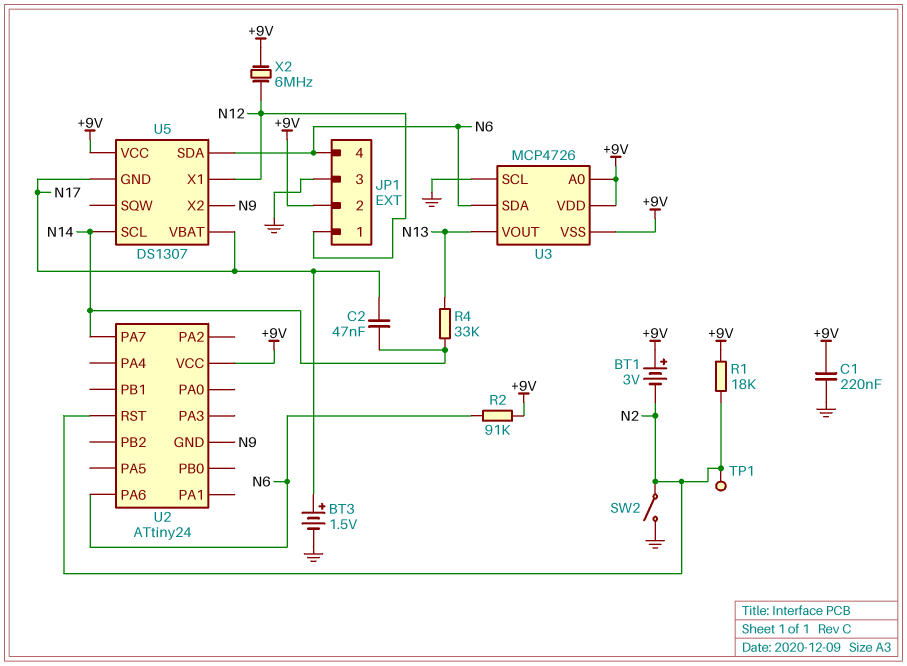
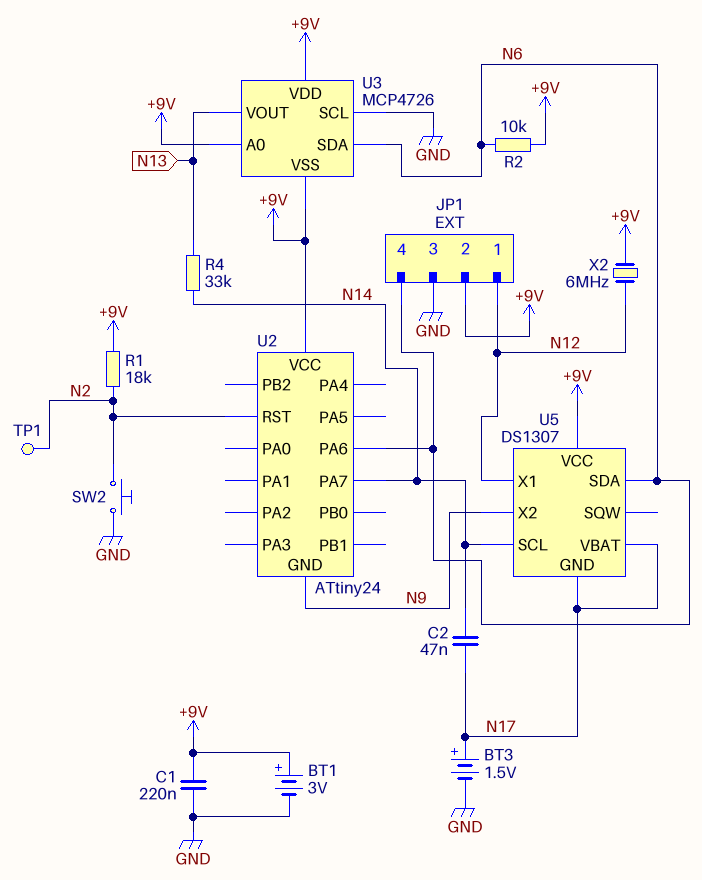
BT1: 3V (plus +9V, minus N2) -> 3V (plus +9V, minus GND)
R2: 91k (+9V, N6) -> 10k (+9V, N6)
SW2: switch (GND, N2) -> button (GND, N2)

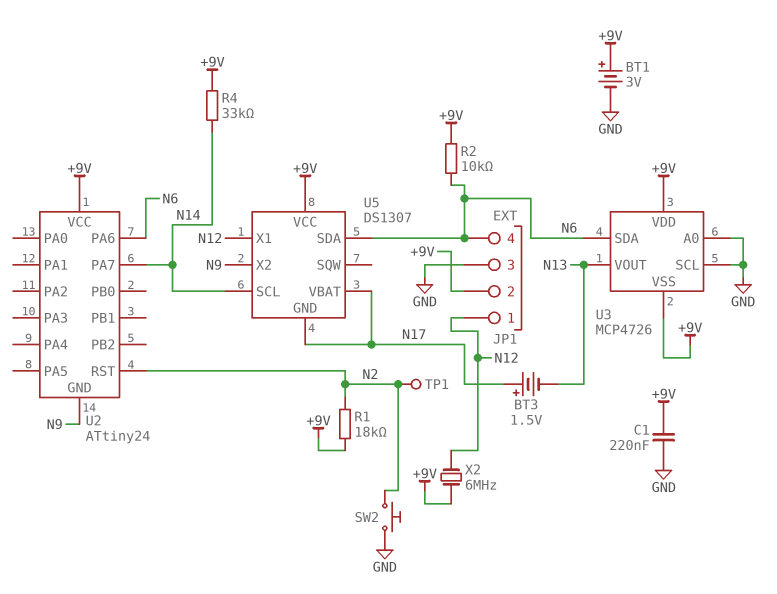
BT3: 1.5V (plus N17, minus GND) -> 1.5V (plus N17, minus N13)
C2: 47nF (N14, N17) -> none
R4: 33k (N13, N14) -> 33k (+9V, N14)
U3 pin A0: +9V -> GND

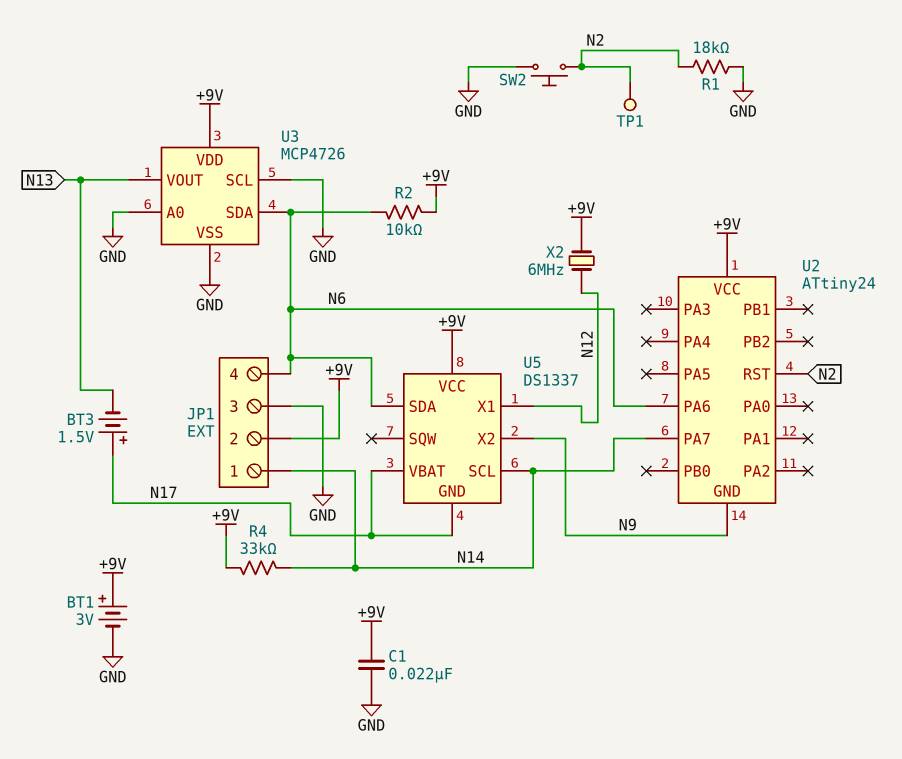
C1: 220nF (+9V, GND) -> 22nF (+9V, GND)
JP1 pin 1: N12 -> N14
R1: 18k (+9V, N2) -> 18k (GND, N2)
U3 pin VSS: +9V -> GND
U5: DS1307 -> DS1337

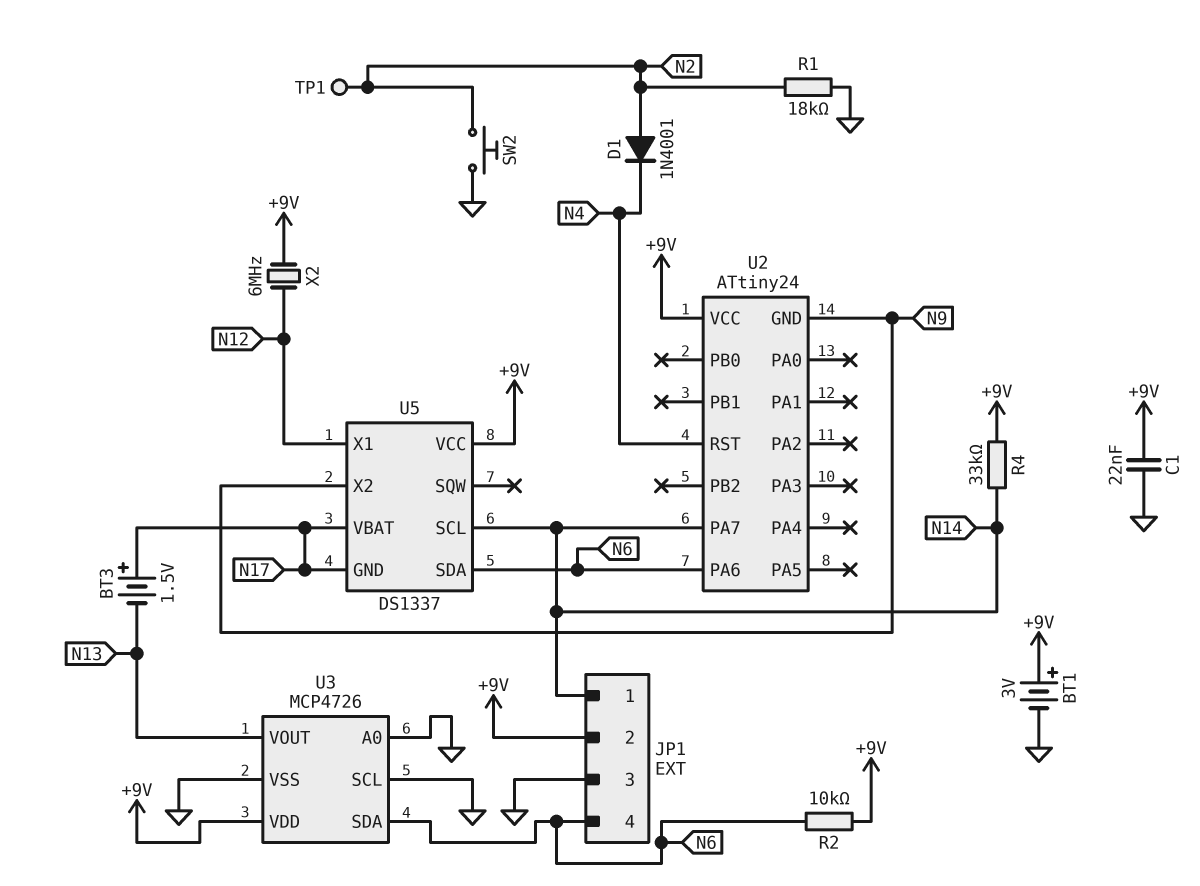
D1: none -> diode 1N4001 (A N2, K N4)
U2 pin RST: N2 -> N4

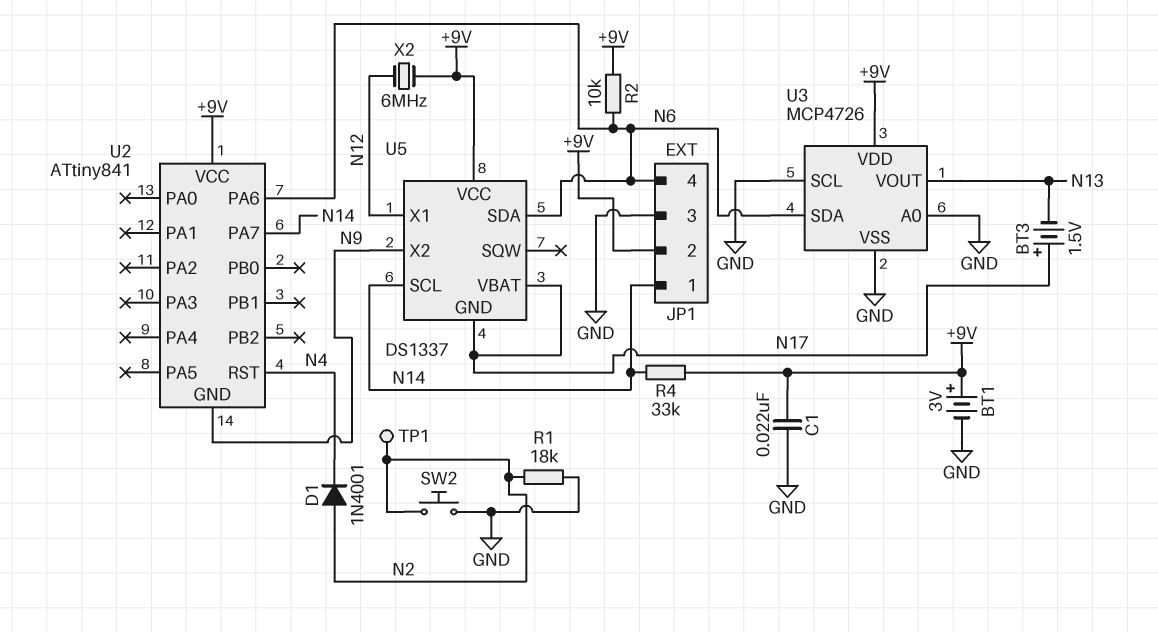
U2: ATtiny24 -> ATtiny841

